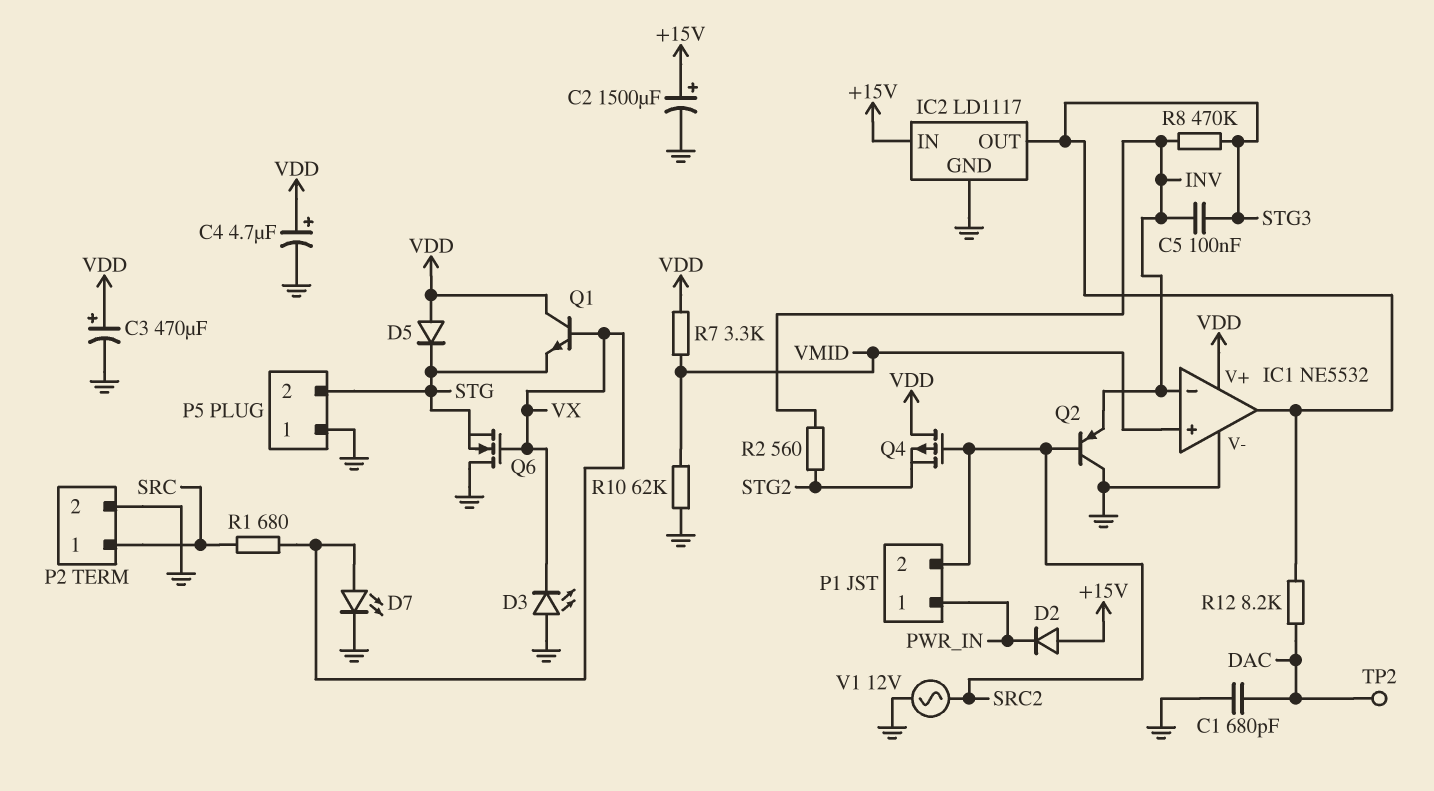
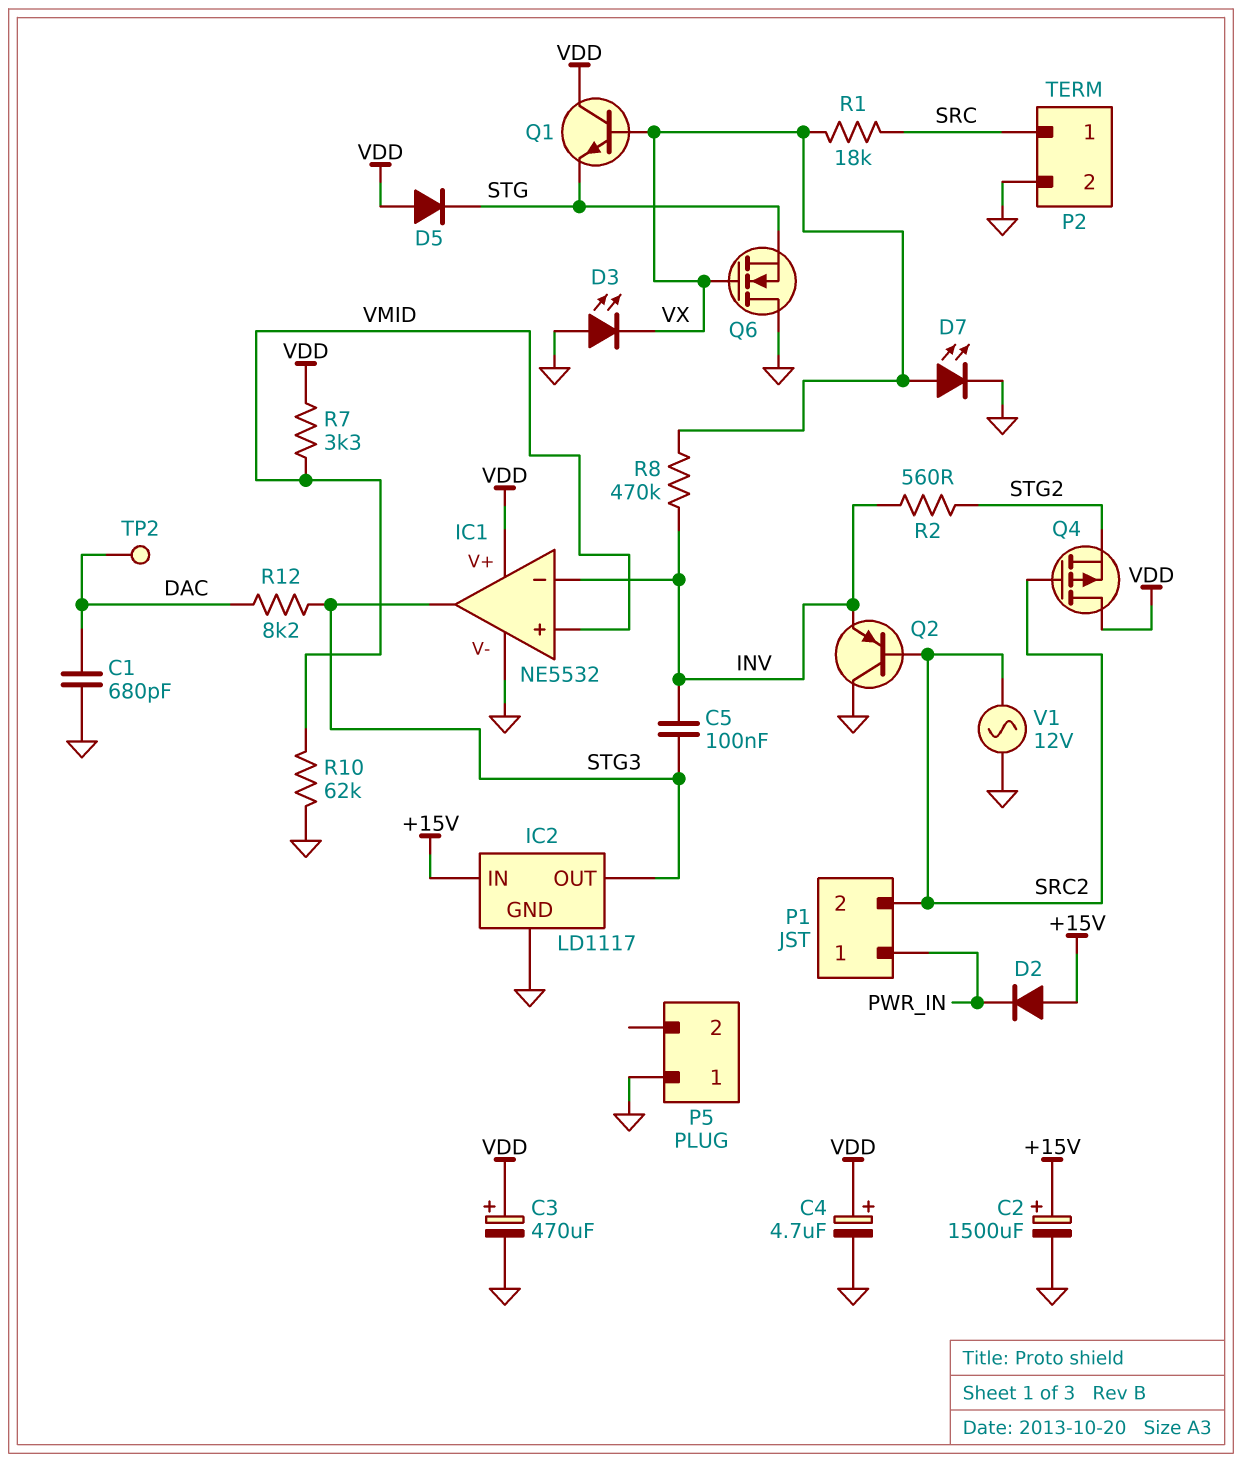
P5 pin 2: STG -> none
R1: 680 (SRC, VX) -> 18k (SRC, VX)
R8: 470k (INV, STG3) -> 470k (INV, VX)

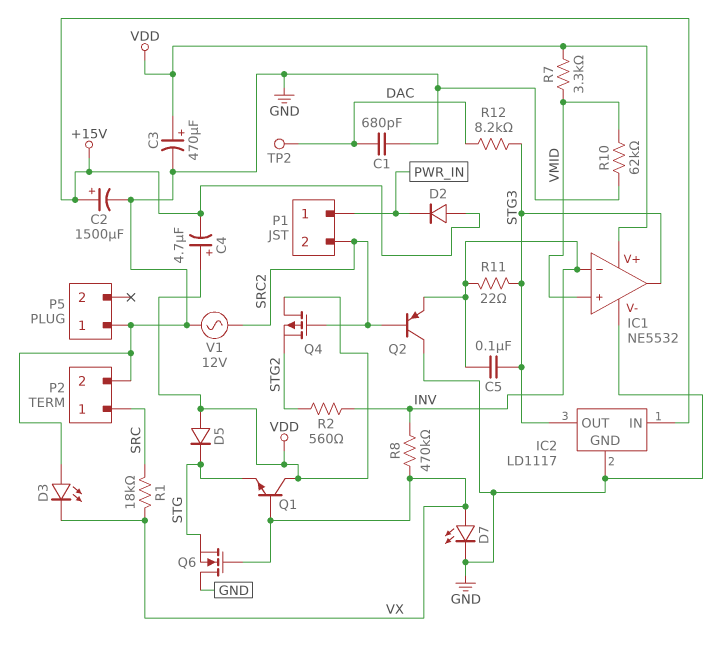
C4: 4.7uF (plus VDD, minus GND) -> 4.7uF (plus VDD, minus +15V)
R11: none -> 22 (INV, STG3)

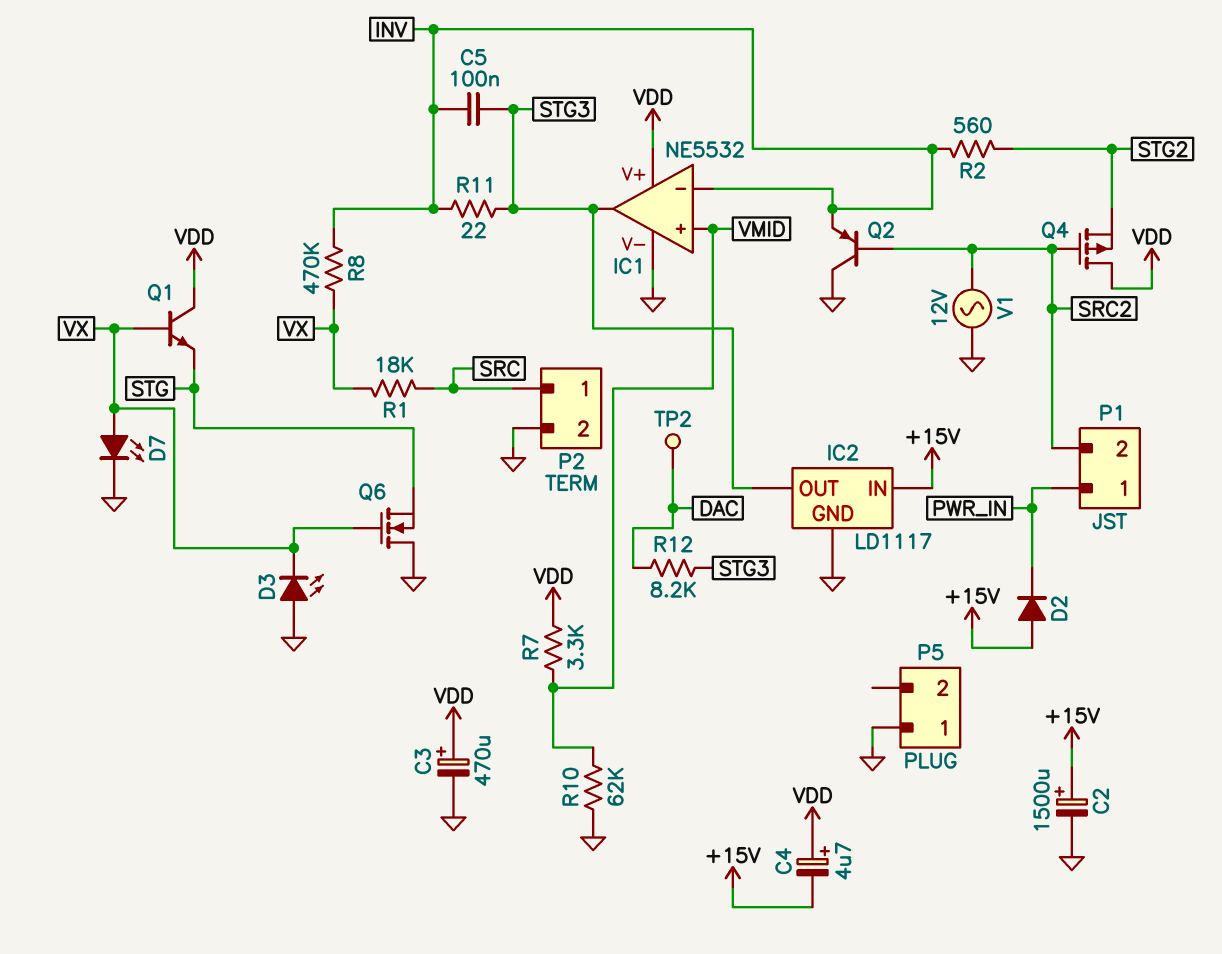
C1: 680pF (DAC, GND) -> none
D5: diode (A VDD, K STG) -> none

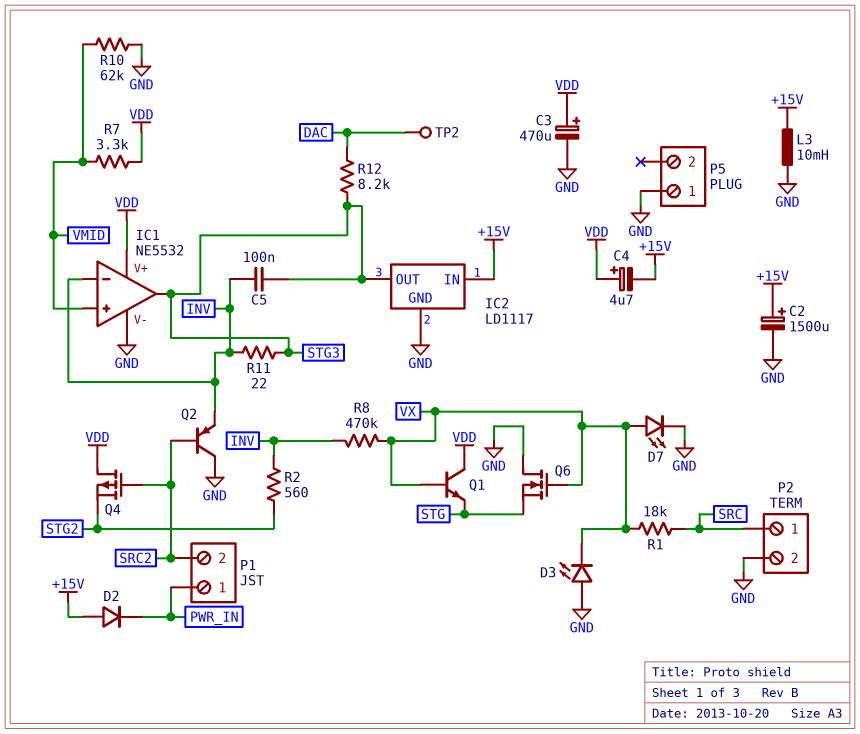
L3: none -> 10mH (+15V, GND)
V1: AC 12V (GND, SRC2) -> none

